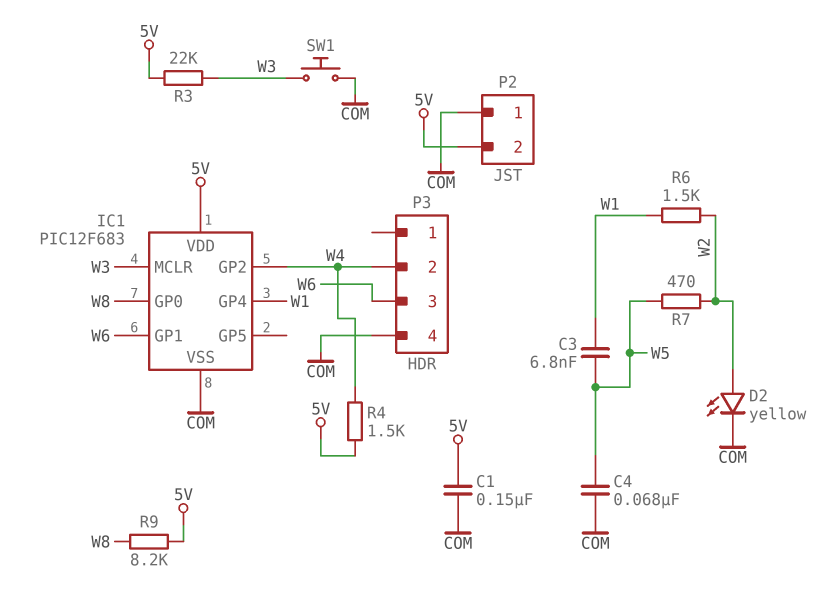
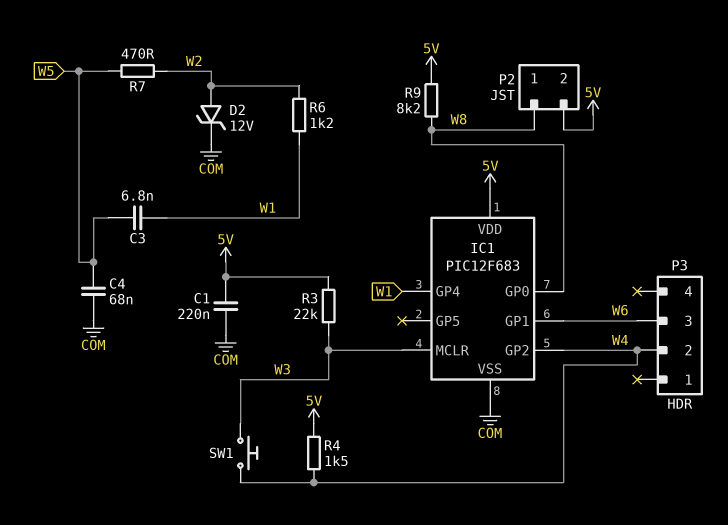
C1: 150nF (5V, COM) -> 220nF (5V, COM)
D2: LED yellow (A W2, K COM) -> zener 12V (A W2, K COM)
P2 pin 1: COM -> W8
P3 pin 4: COM -> none
R6: 1.5k (W1, W2) -> 1.2k (W1, W2)
SW1: button (COM, W3) -> button (W3, W4)

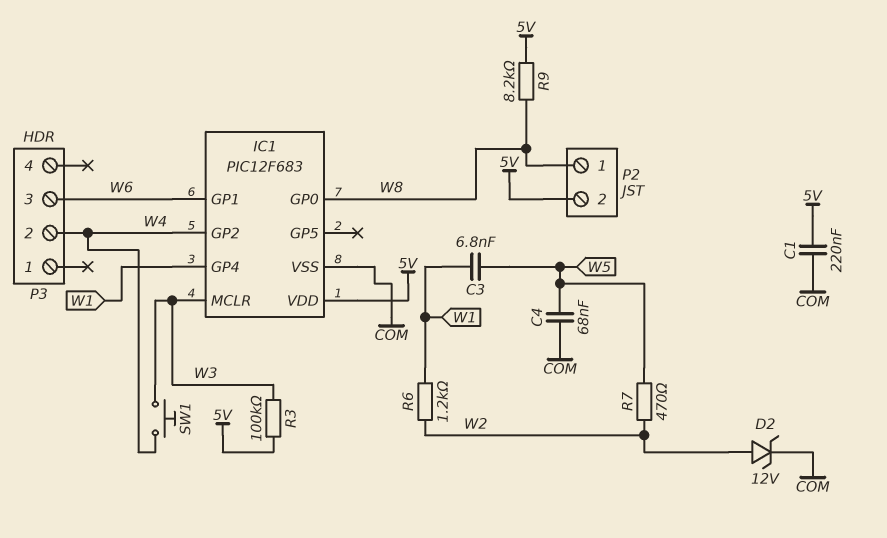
R3: 22k (5V, W3) -> 100k (5V, W3)
R4: 1.5k (5V, W4) -> none

